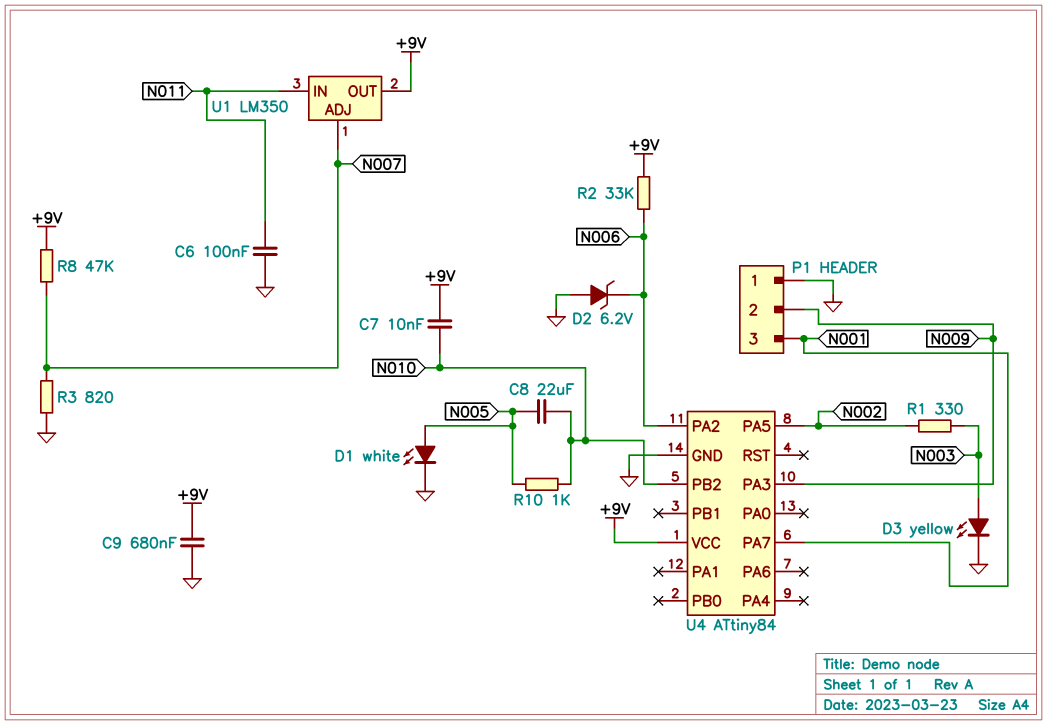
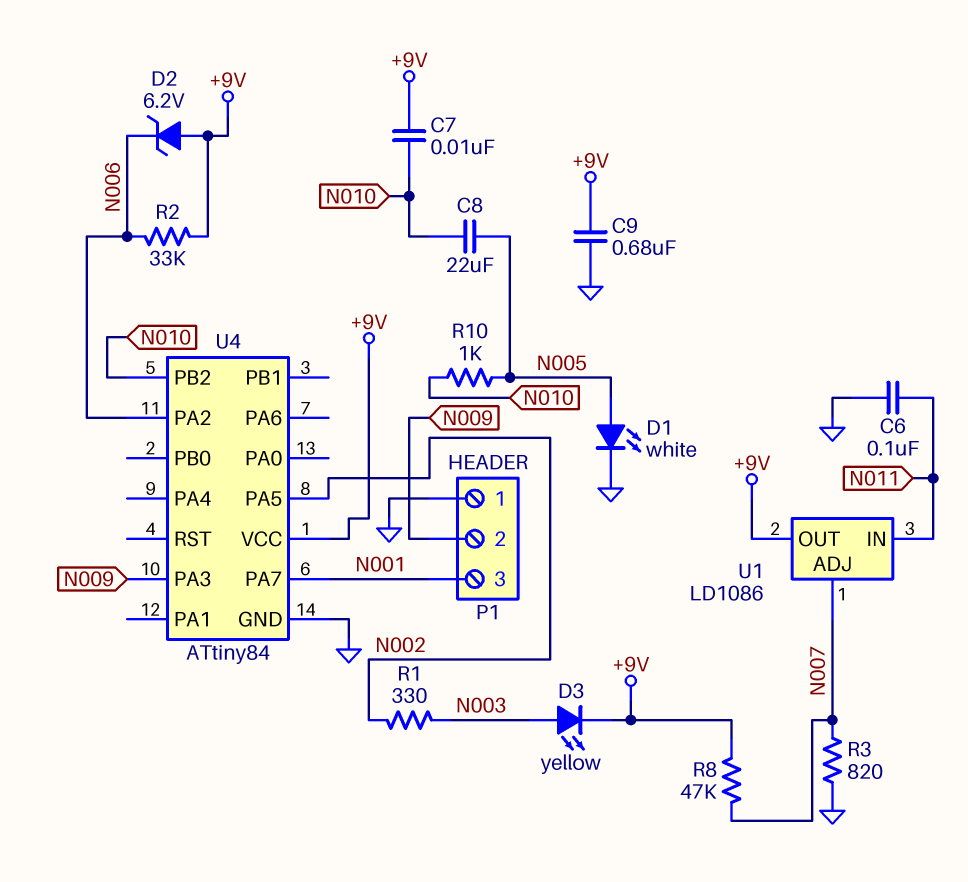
D2: zener 6.2V (A GND, K N006) -> zener 6.2V (A +9V, K N006)
D3: LED yellow (A N003, K GND) -> LED yellow (A N003, K +9V)
U1: LM350 -> LD1086

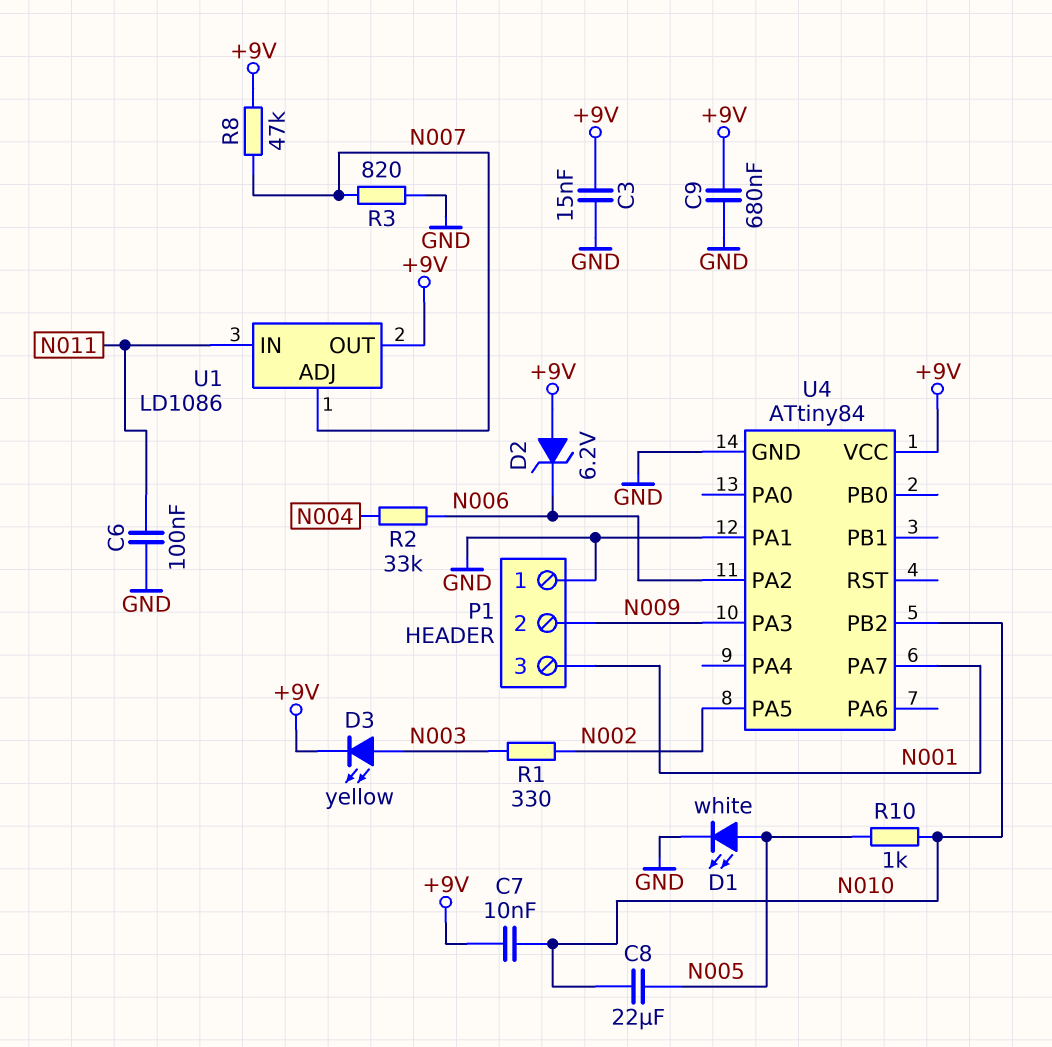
C3: none -> 15nF (+9V, GND)
R2: 33k (+9V, N006) -> 33k (N004, N006)
U4 pin PA1: none -> GND

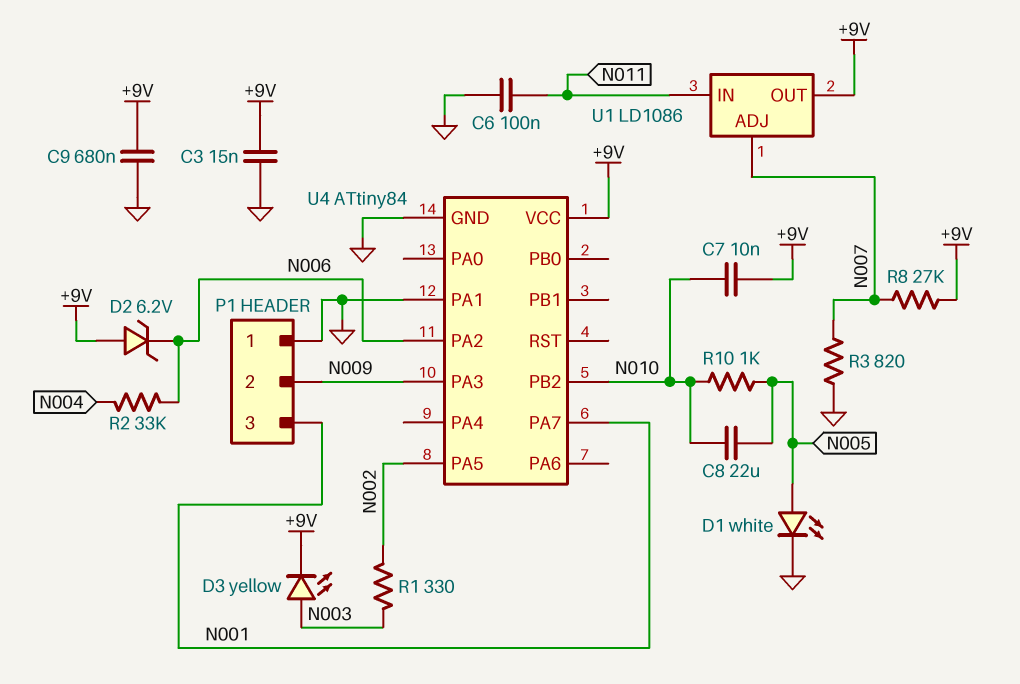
R8: 47k (+9V, N007) -> 27k (+9V, N007)

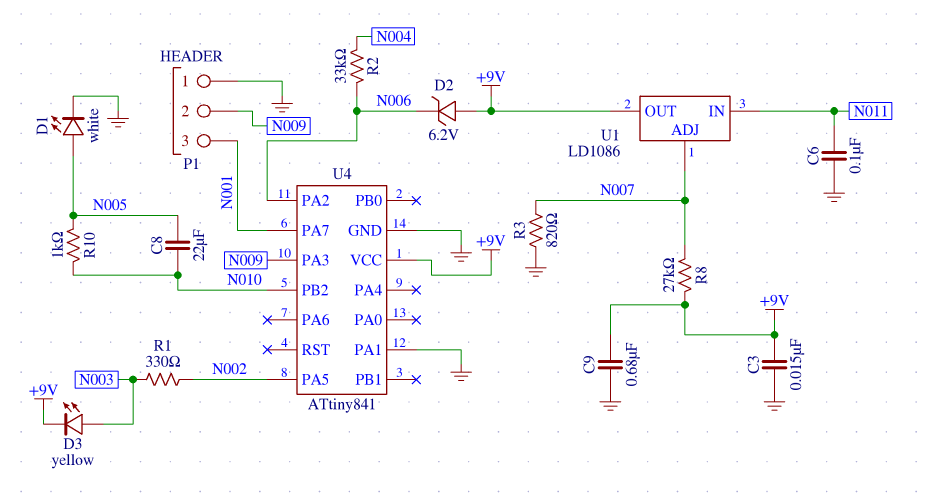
C7: 10nF (+9V, N010) -> none
U4: ATtiny84 -> ATtiny841

